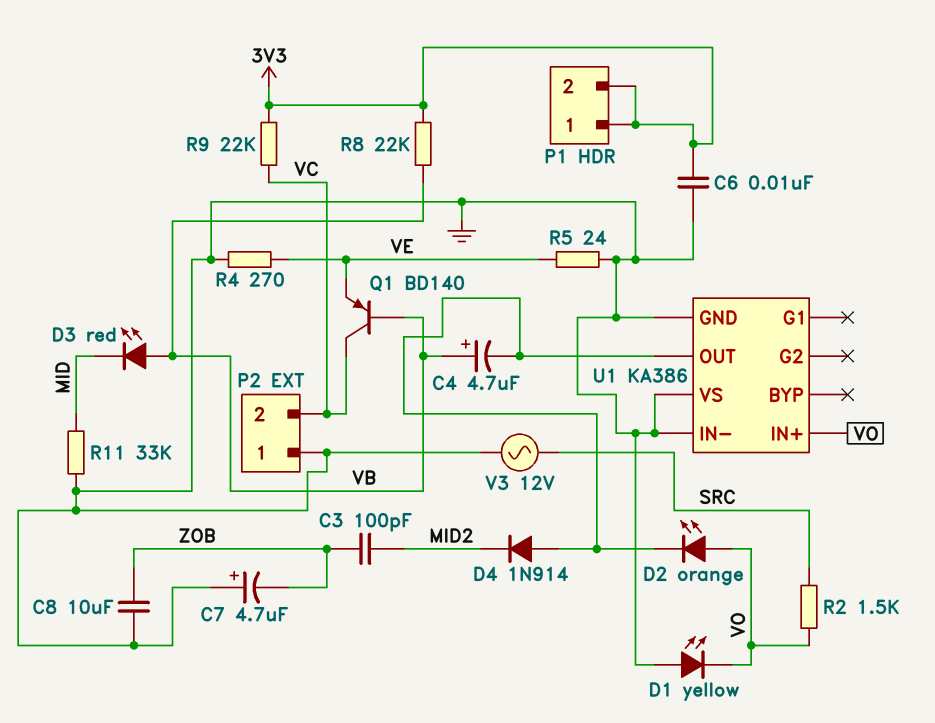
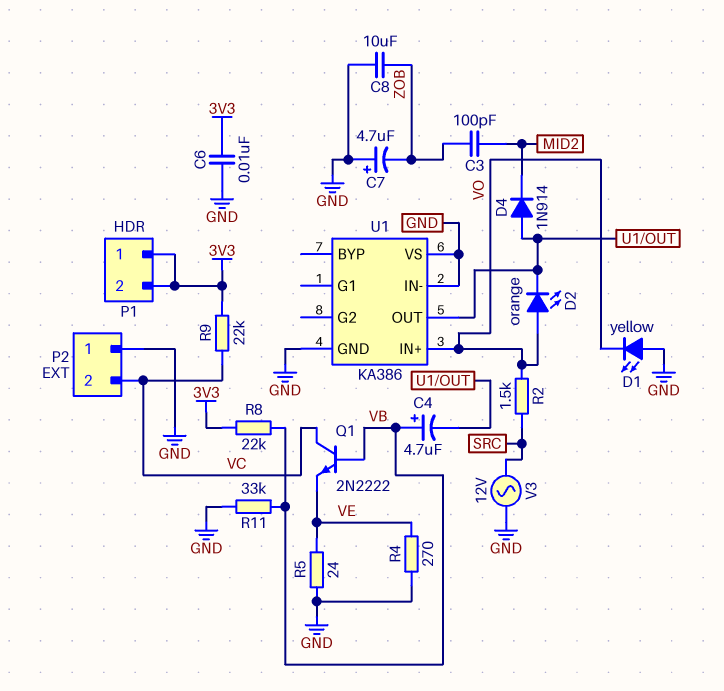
D3: LED red (A VB, K MID) -> none
Q1: PNP BD140 (B VB, C VC, E VE) -> NPN 2N2222 (B VB, C VC, E VE)
R11: 33k (GND, MID) -> 33k (GND, VB)

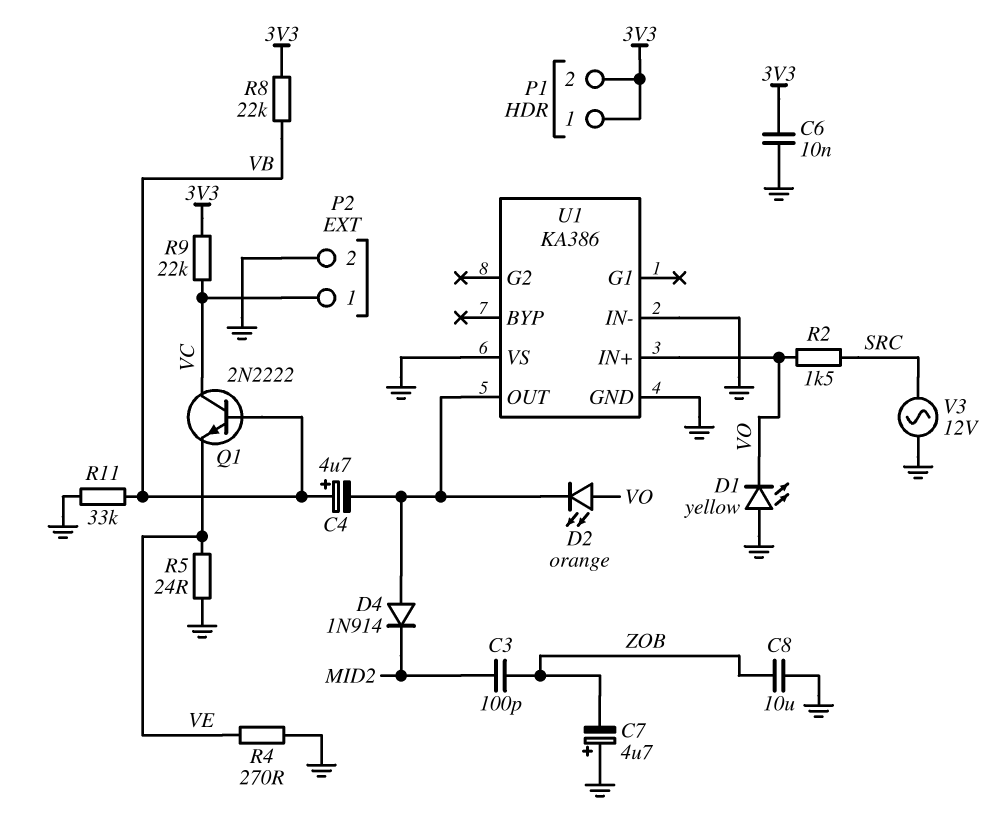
P2 pin 1: GND -> VC
P2 pin 2: VC -> GND

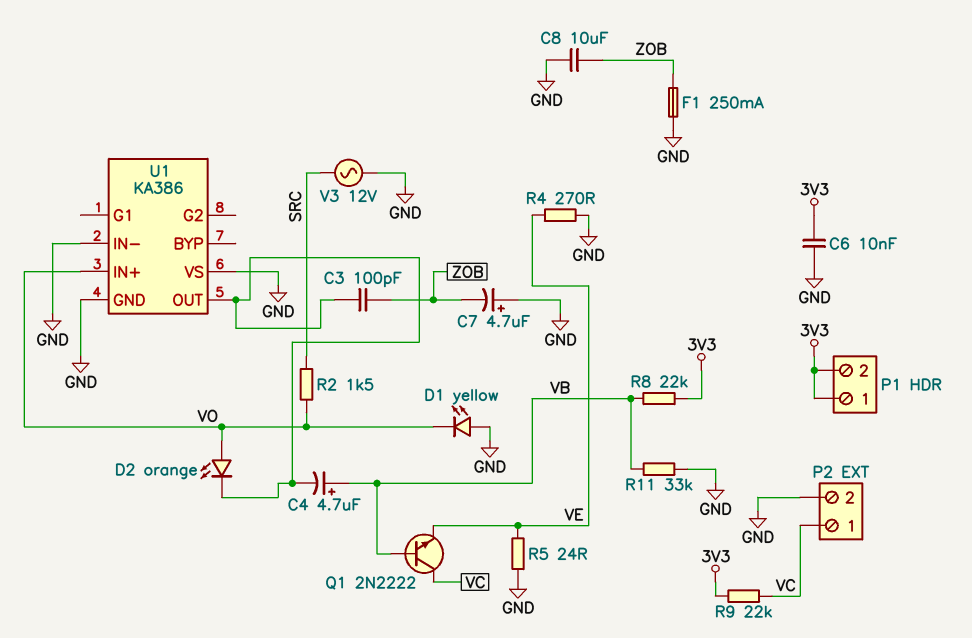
C3: 100pF (MID2, ZOB) -> 100pF (U1/OUT, ZOB)
D4: diode 1N914 (A U1/OUT, K MID2) -> none
F1: none -> 250mA (GND, ZOB)

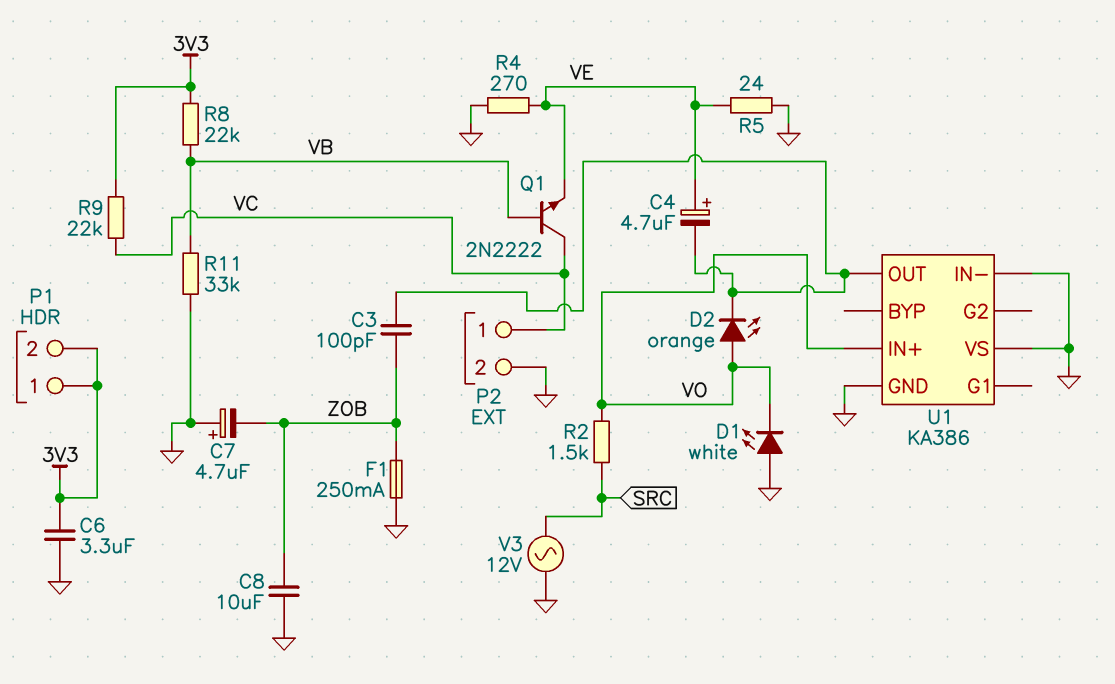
C4: 4.7uF (plus VB, minus U1/OUT) -> 4.7uF (plus VE, minus U1/OUT)
C6: 10nF (3V3, GND) -> 3.3uF (3V3, GND)
D1: LED yellow (A GND, K VO) -> LED white (A GND, K VO)

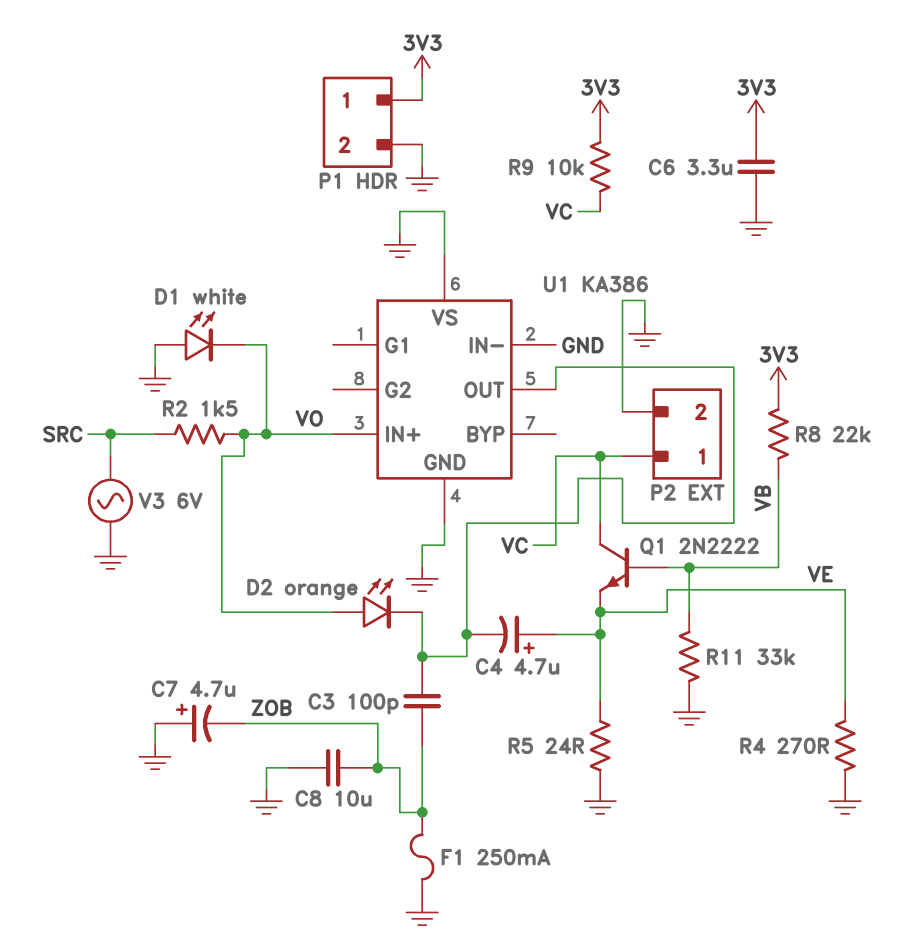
P1 pin 2: 3V3 -> GND
R9: 22k (3V3, VC) -> 10k (3V3, VC)
V3: AC 12V (GND, SRC) -> AC 6V (GND, SRC)

